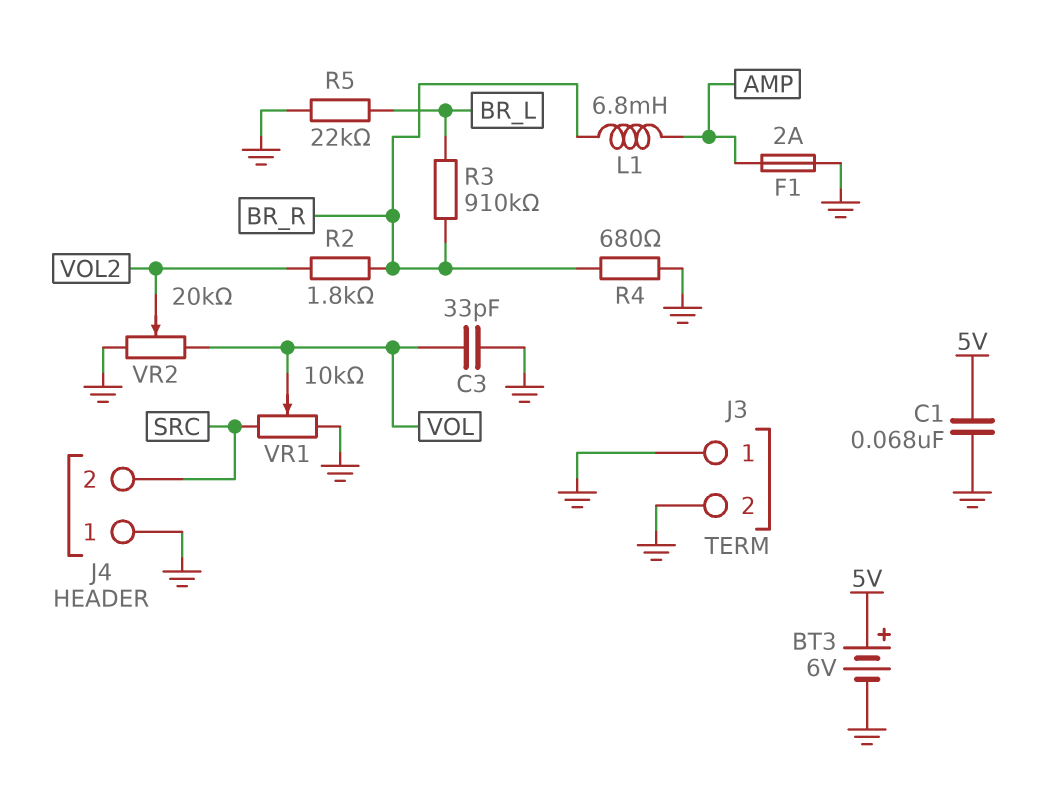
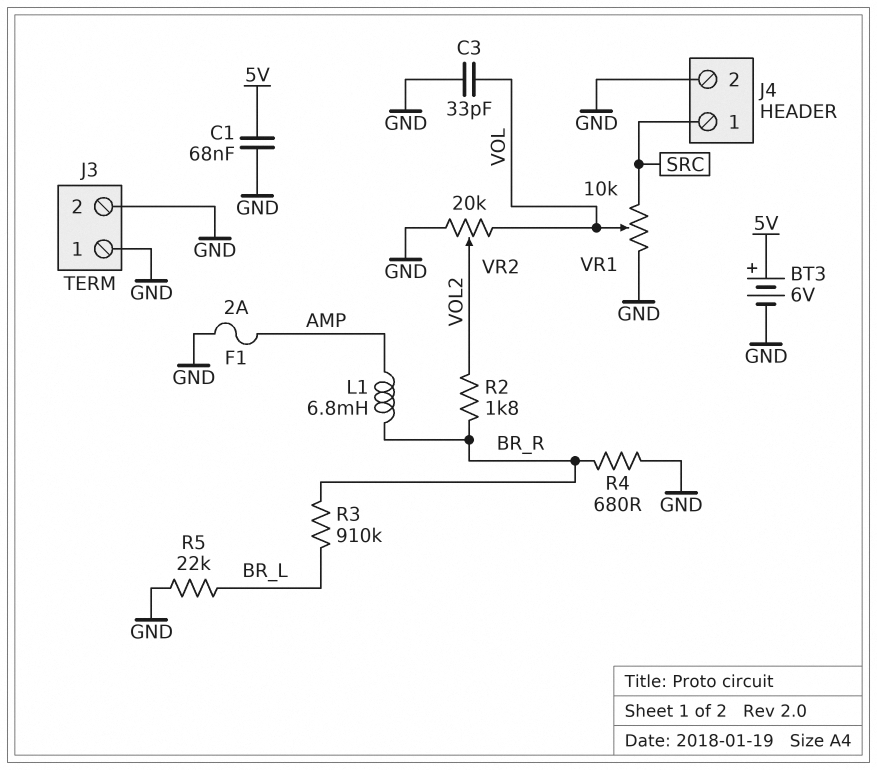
J4 pin 1: GND -> SRC
J4 pin 2: SRC -> GND

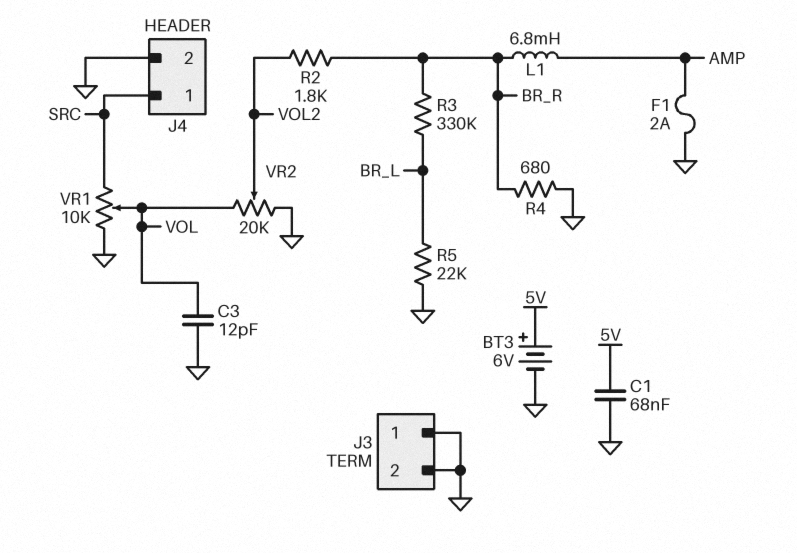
C3: 33pF (GND, VOL) -> 12pF (GND, VOL)
R3: 910k (BR_L, BR_R) -> 330k (BR_L, BR_R)

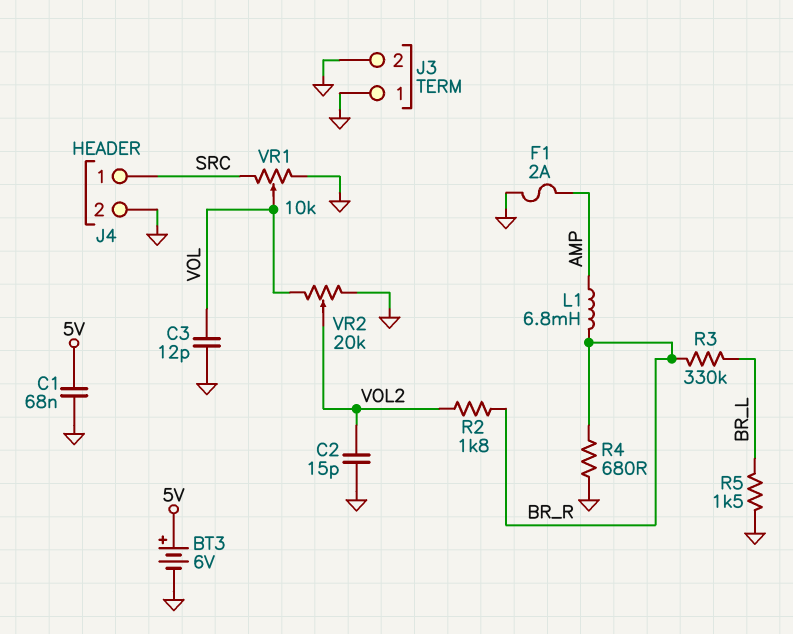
C2: none -> 15pF (GND, VOL2)
R5: 22k (BR_L, GND) -> 1.5k (BR_L, GND)

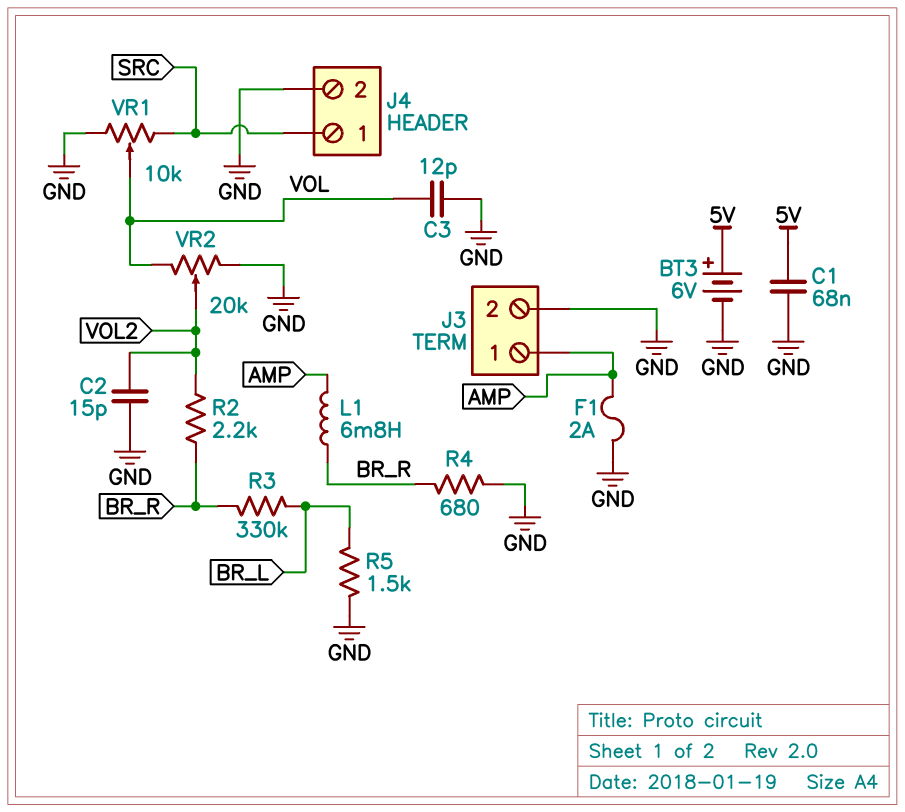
J3 pin 1: GND -> AMP
R2: 1.8k (BR_R, VOL2) -> 2.2k (BR_R, VOL2)

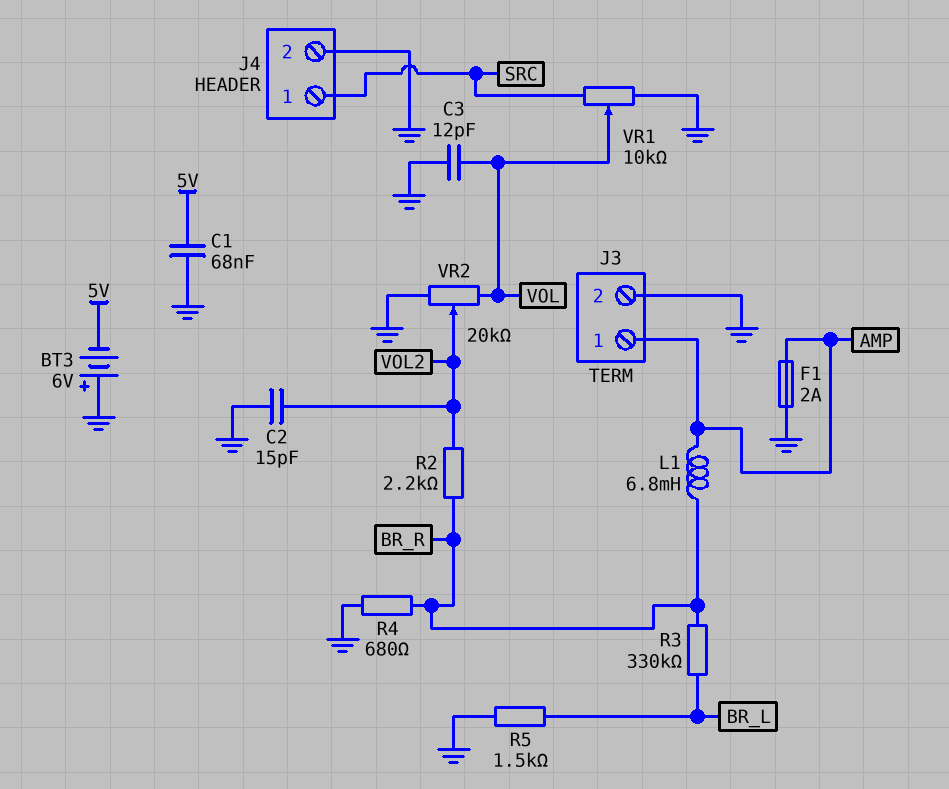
BT3: 6V (plus 5V, minus GND) -> 6V (plus GND, minus 5V)

